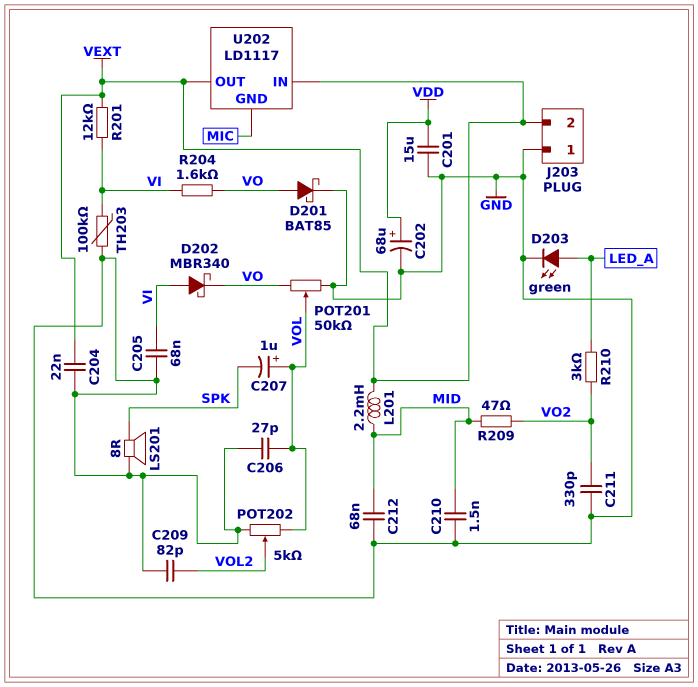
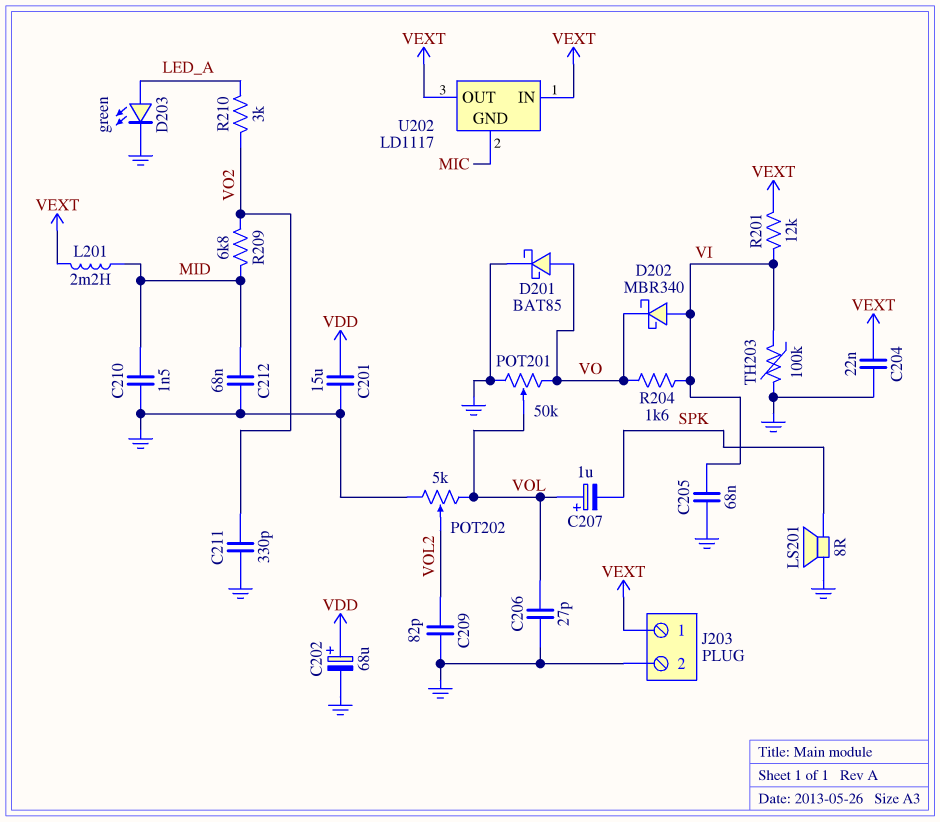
J203 pin 1: GND -> VEXT
J203 pin 2: VEXT -> GND
R209: 47 (MID, VO2) -> 6.8k (MID, VO2)

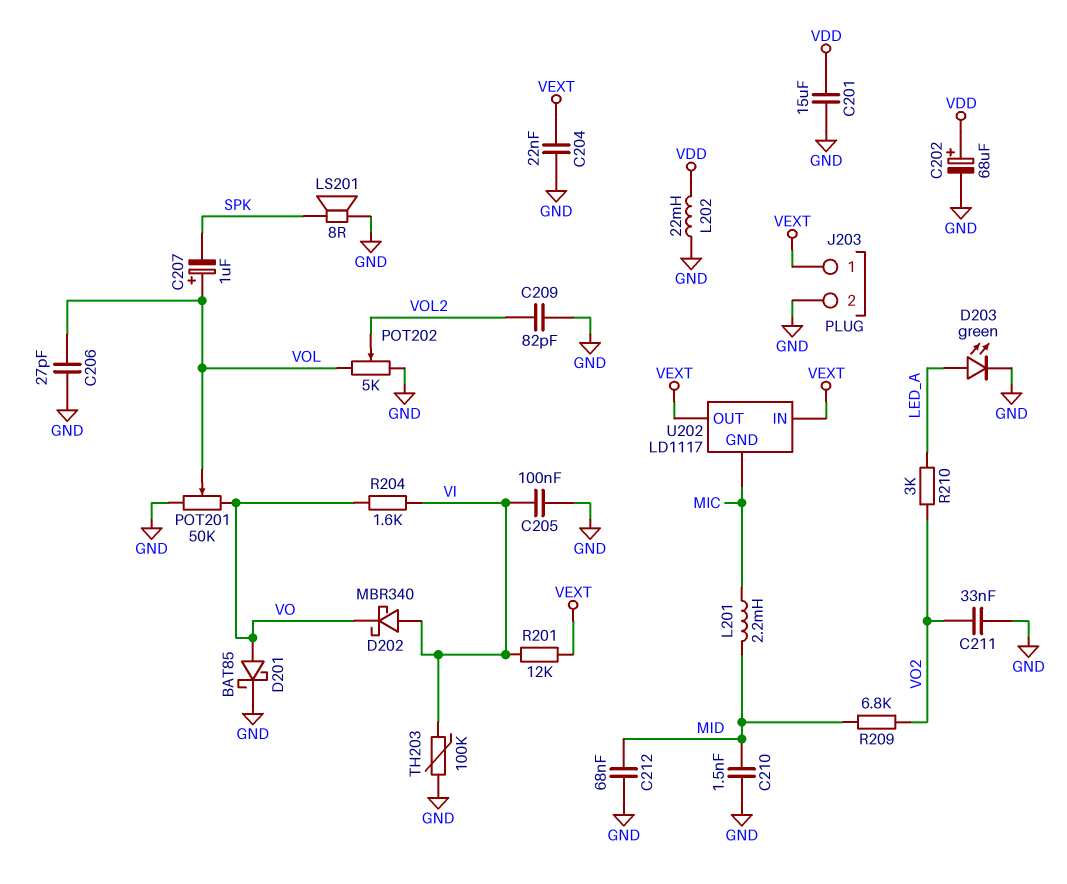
C205: 68nF (GND, VI) -> 100nF (GND, VI)
C211: 330pF (GND, VO2) -> 33nF (GND, VO2)
L201: 2.2mH (MID, VEXT) -> 2.2mH (MIC, MID)
L202: none -> 22mH (GND, VDD)

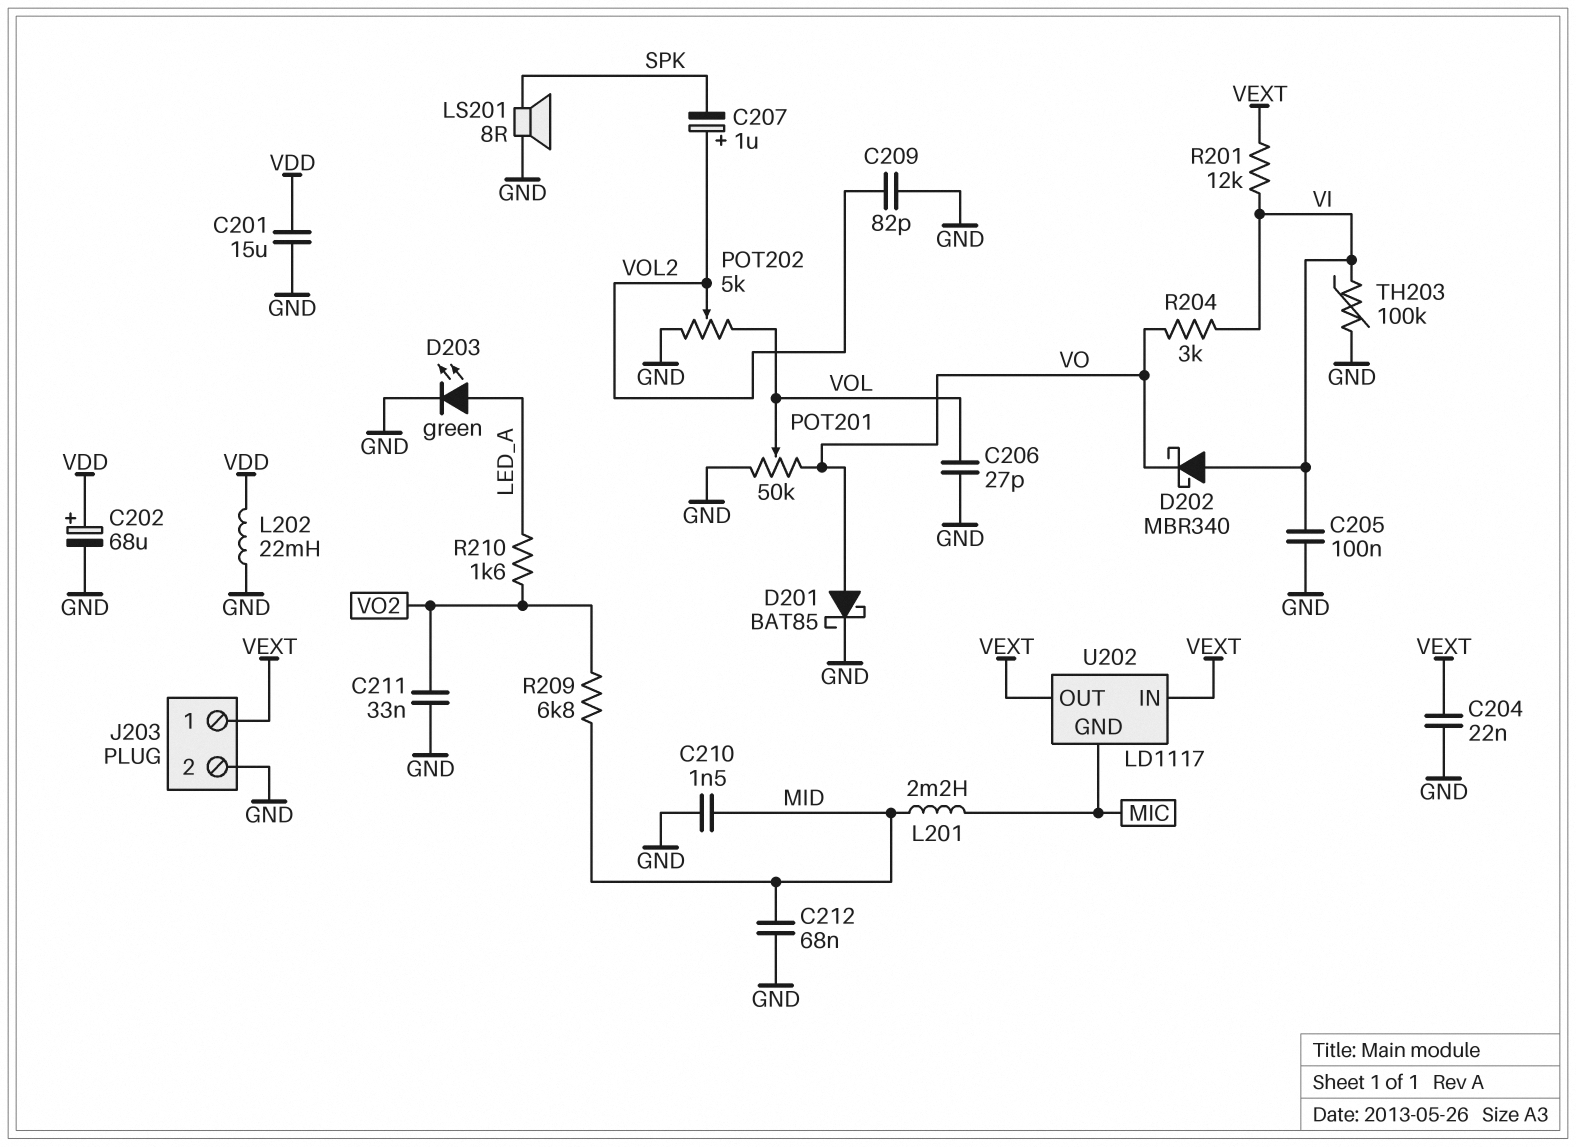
C207: 1uF (plus VOL, minus SPK) -> 1uF (plus VOL2, minus SPK)
R204: 1.6k (VI, VO) -> 3k (VI, VO)
R210: 3k (LED_A, VO2) -> 1.6k (LED_A, VO2)

